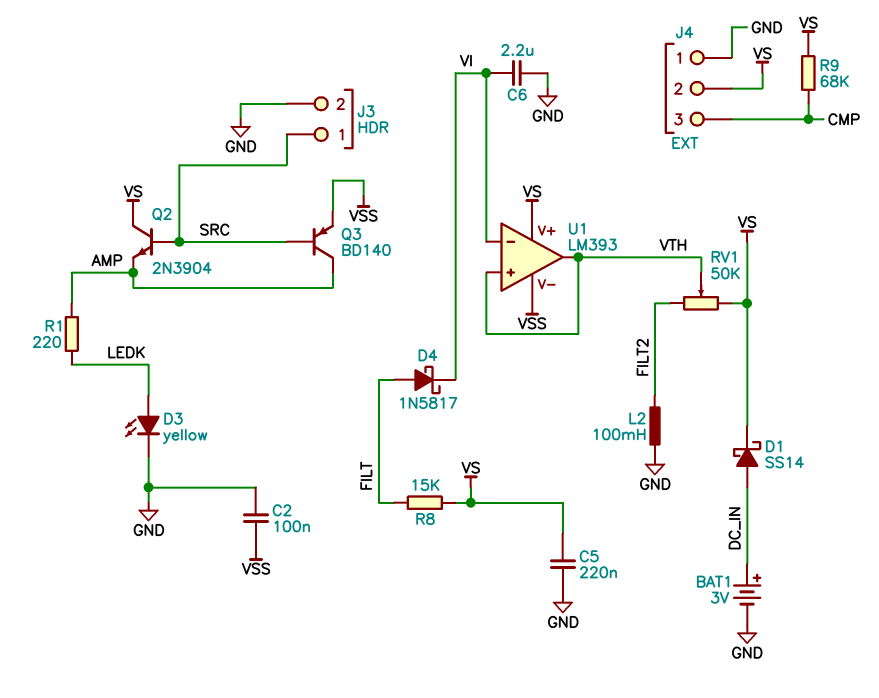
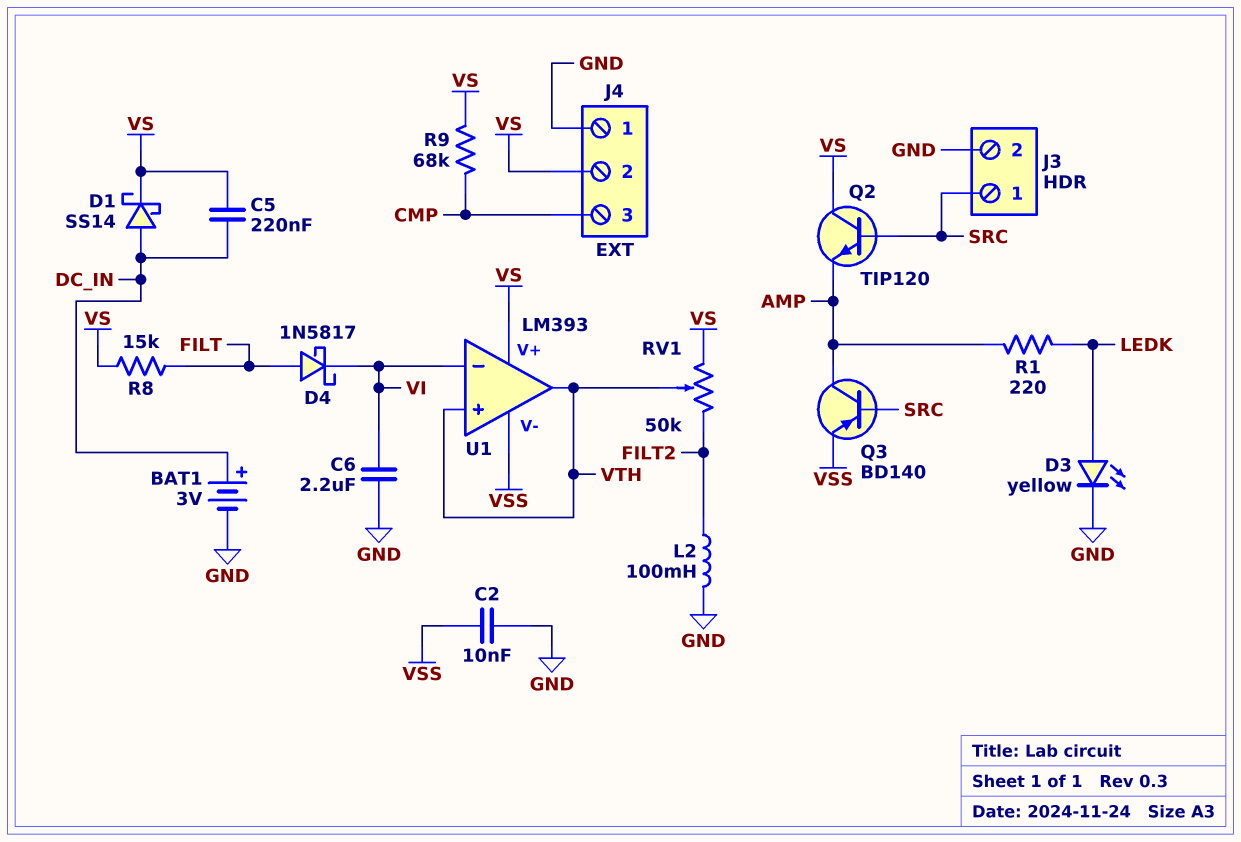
C2: 100nF (GND, VSS) -> 10nF (GND, VSS)
C5: 220nF (GND, VS) -> 220nF (DC_IN, VS)
Q2: NPN 2N3904 (B SRC, C VS, E AMP) -> NPN TIP120 (B SRC, C VS, E AMP)

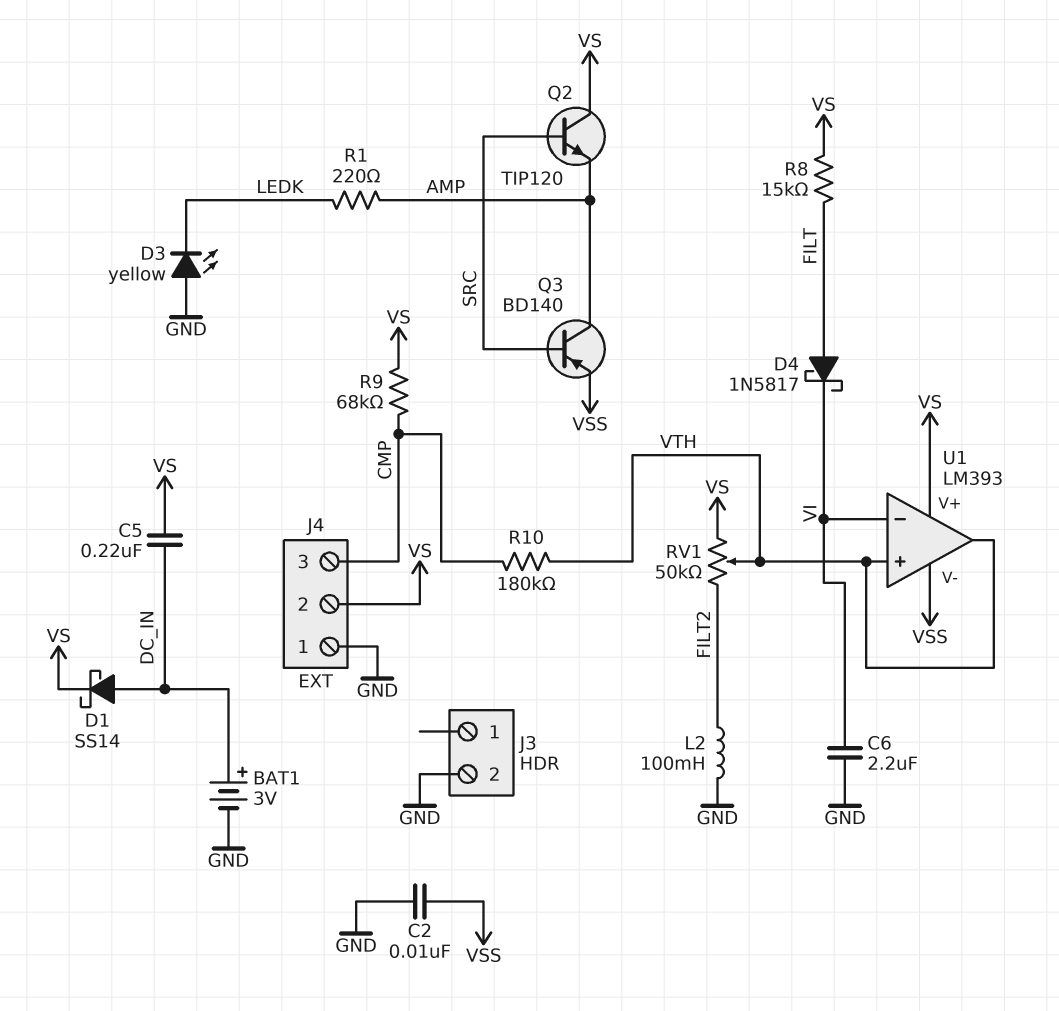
D3: LED yellow (A LEDK, K GND) -> LED yellow (A GND, K LEDK)
J3 pin 1: SRC -> none
R10: none -> 180k (CMP, VTH)

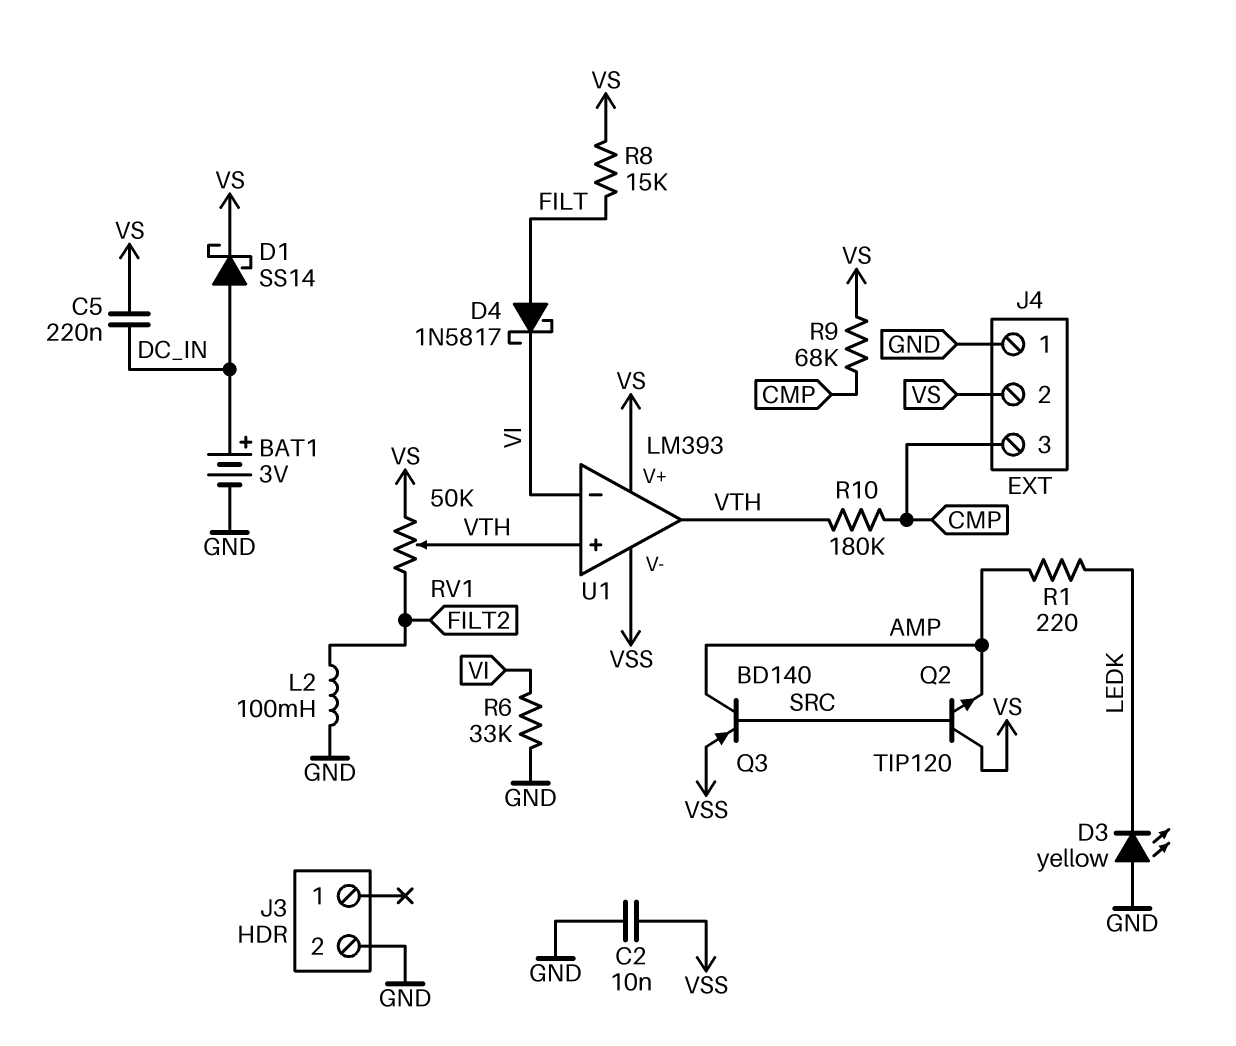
C6: 2.2uF (GND, VI) -> none
R6: none -> 33k (GND, VI)

